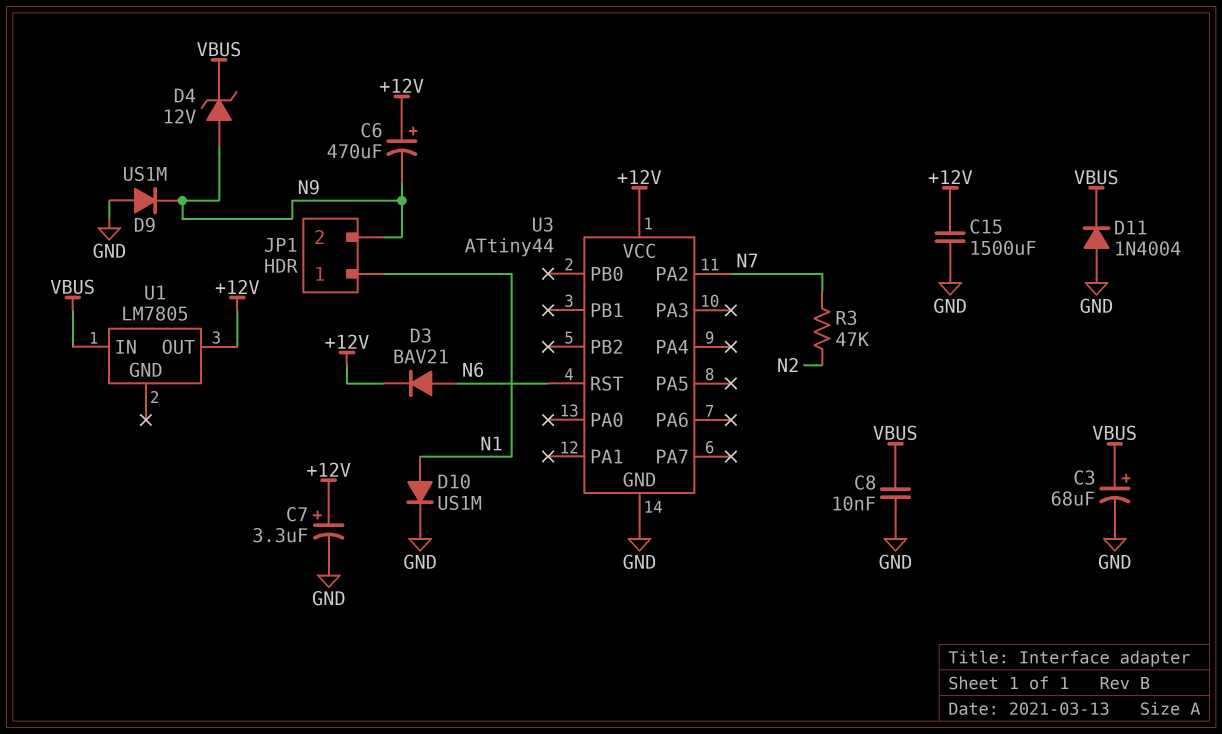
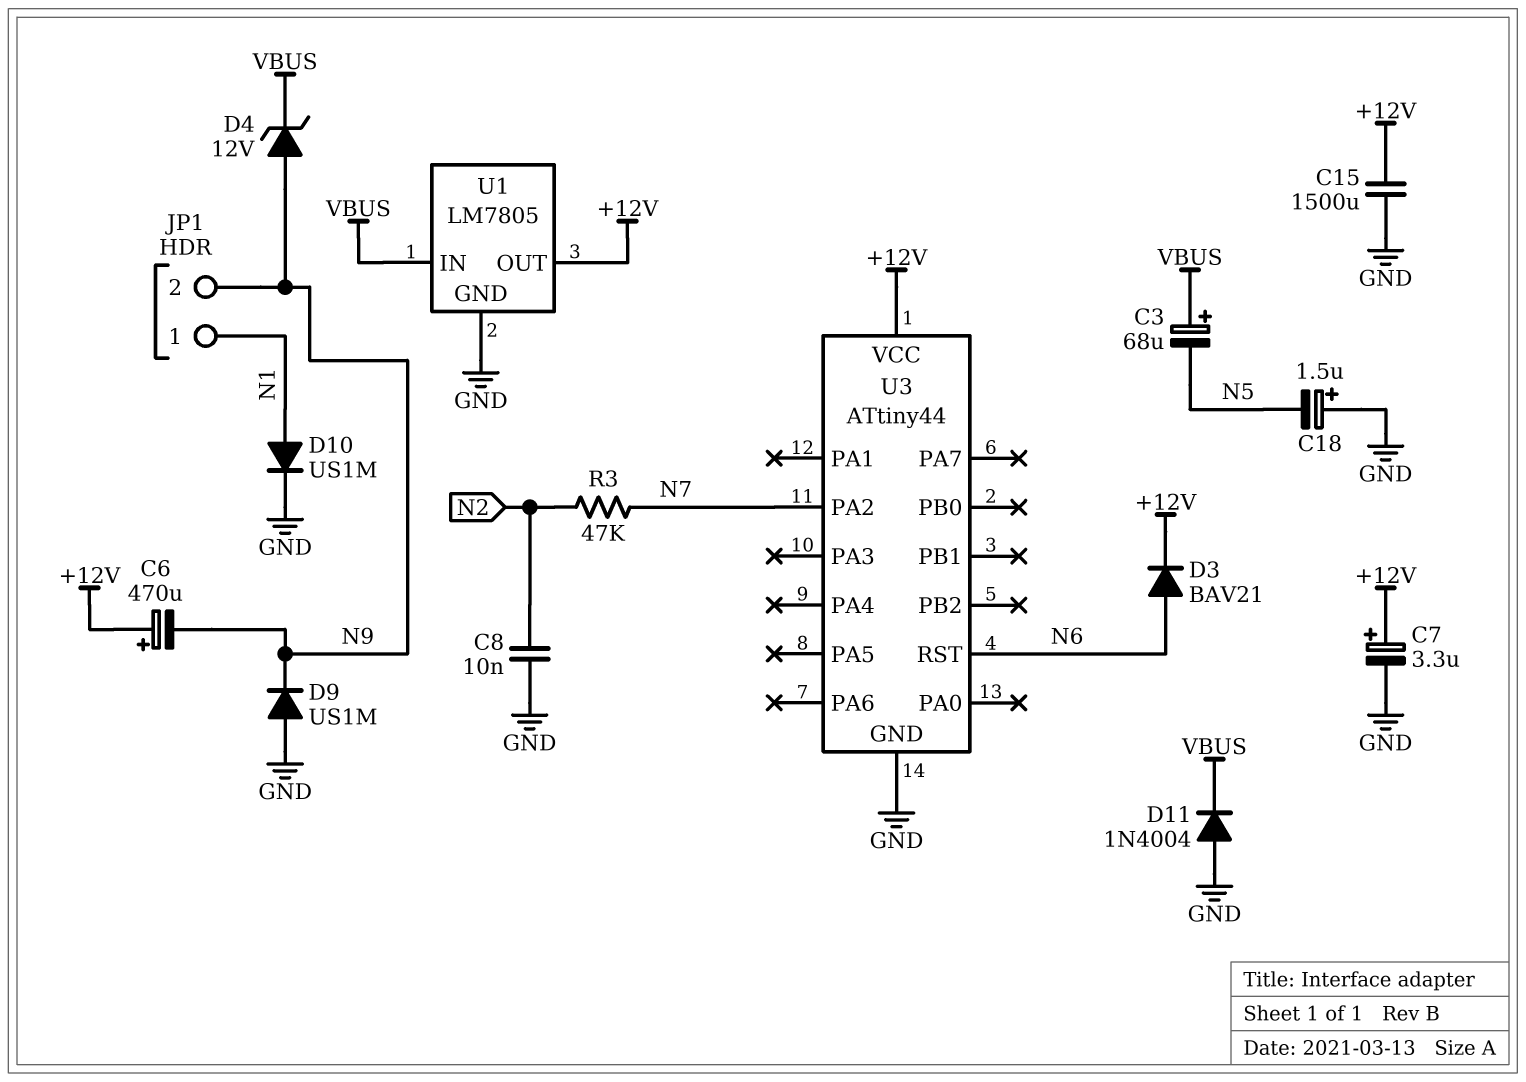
C3: 68uF (plus VBUS, minus GND) -> 68uF (plus VBUS, minus N5)
C8: 10nF (GND, VBUS) -> 10nF (GND, N2)
C18: none -> 1.5uF (plus GND, minus N5)
U1 pin GND: none -> GND

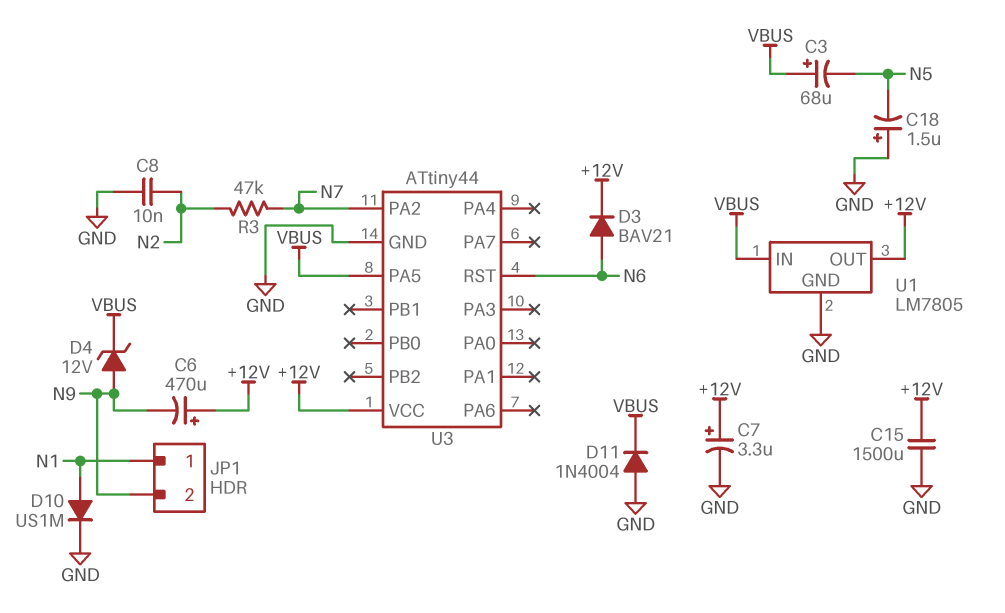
D9: diode US1M (A GND, K N9) -> none
U3 pin PA5: none -> VBUS

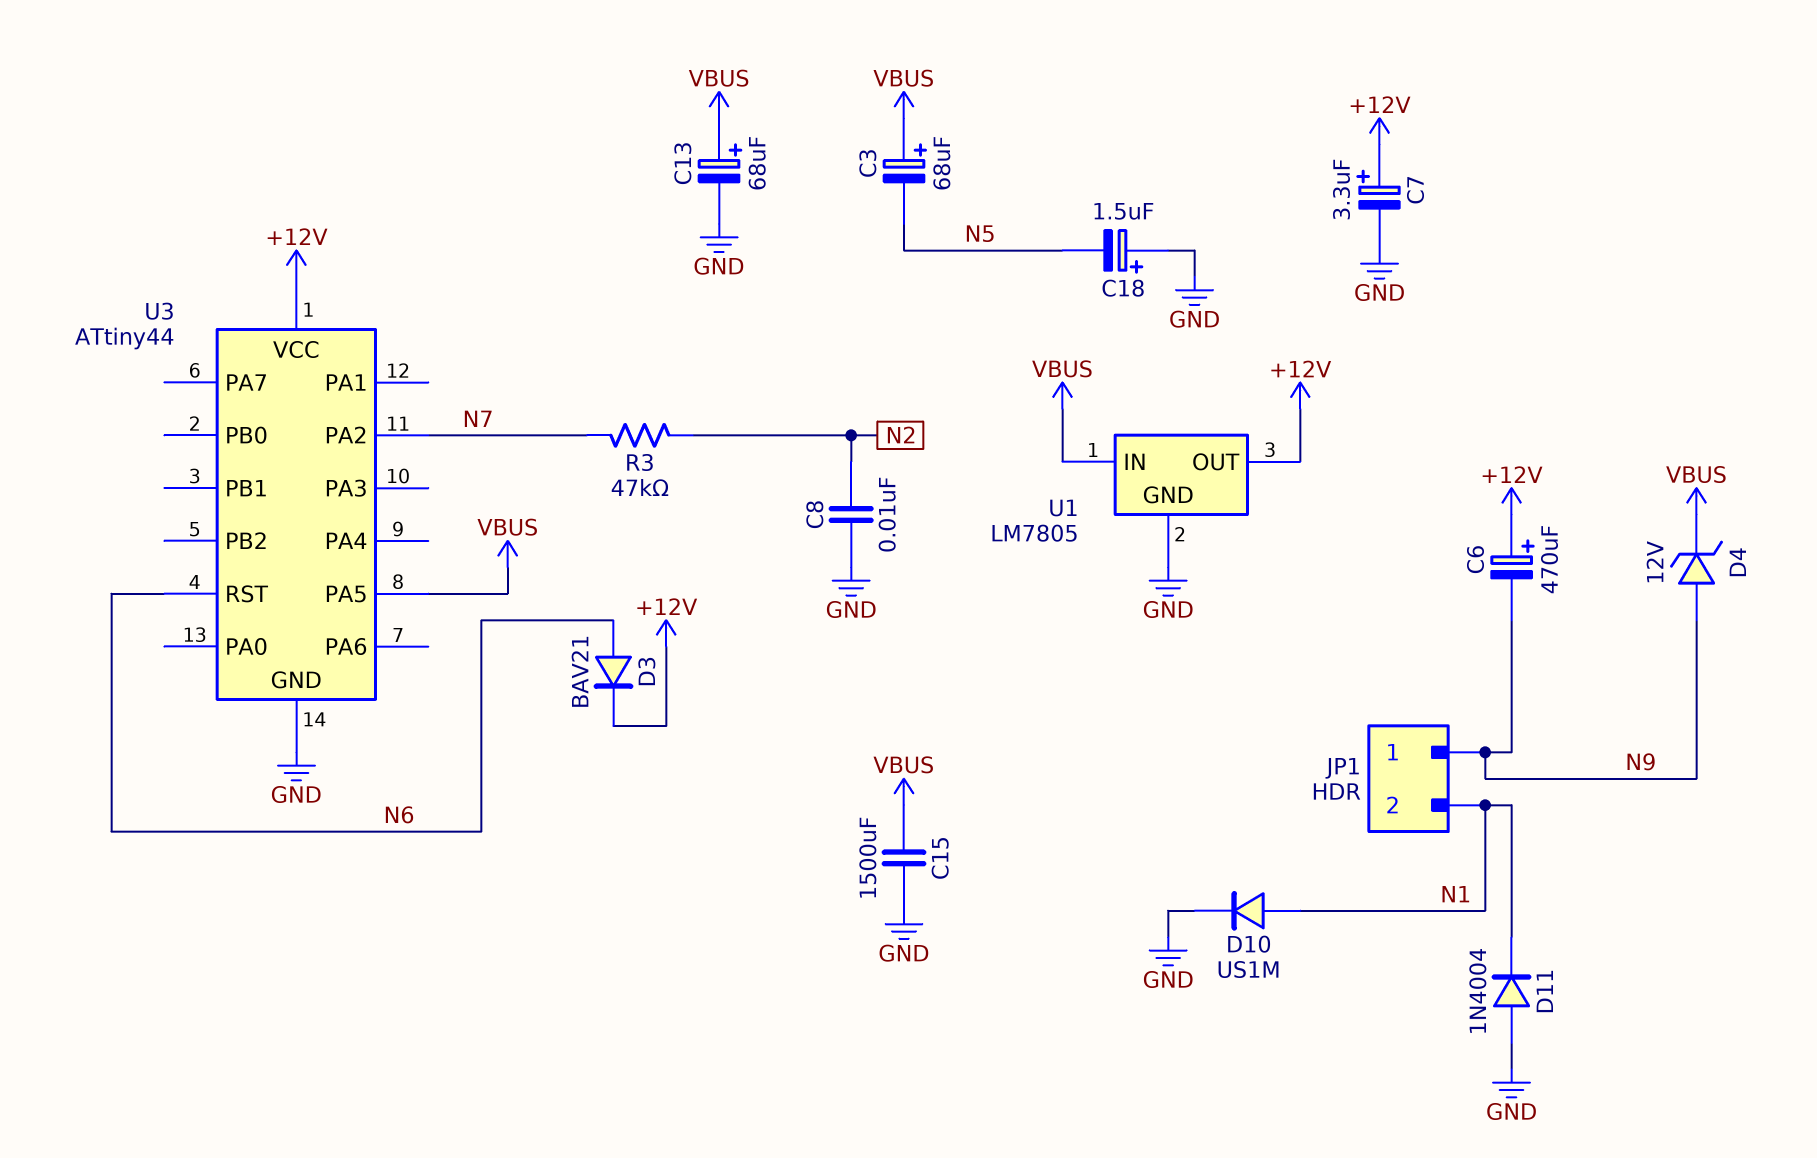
C13: none -> 68uF (plus VBUS, minus GND)
C15: 1500uF (+12V, GND) -> 1500uF (GND, VBUS)
D11: diode 1N4004 (A GND, K VBUS) -> diode 1N4004 (A GND, K N1)
JP1 pin 1: N1 -> N9
JP1 pin 2: N9 -> N1

